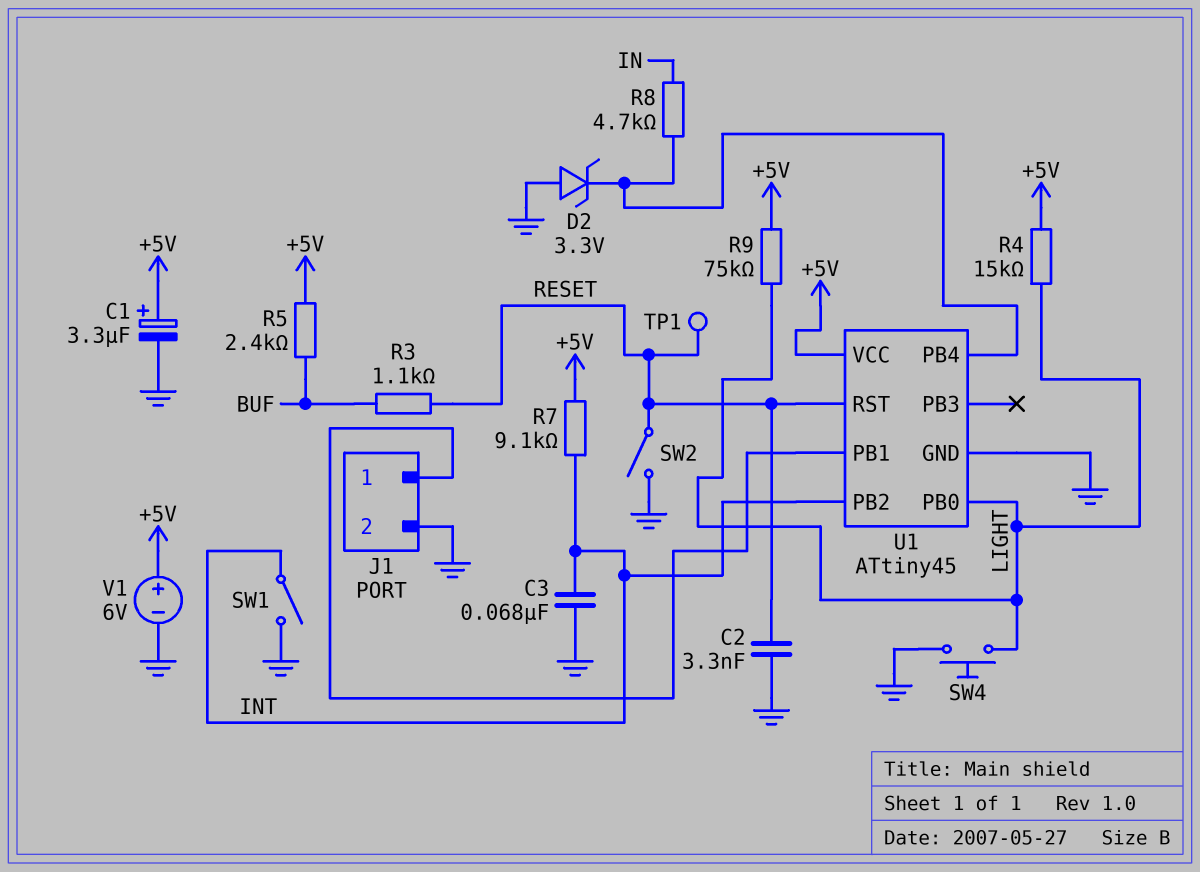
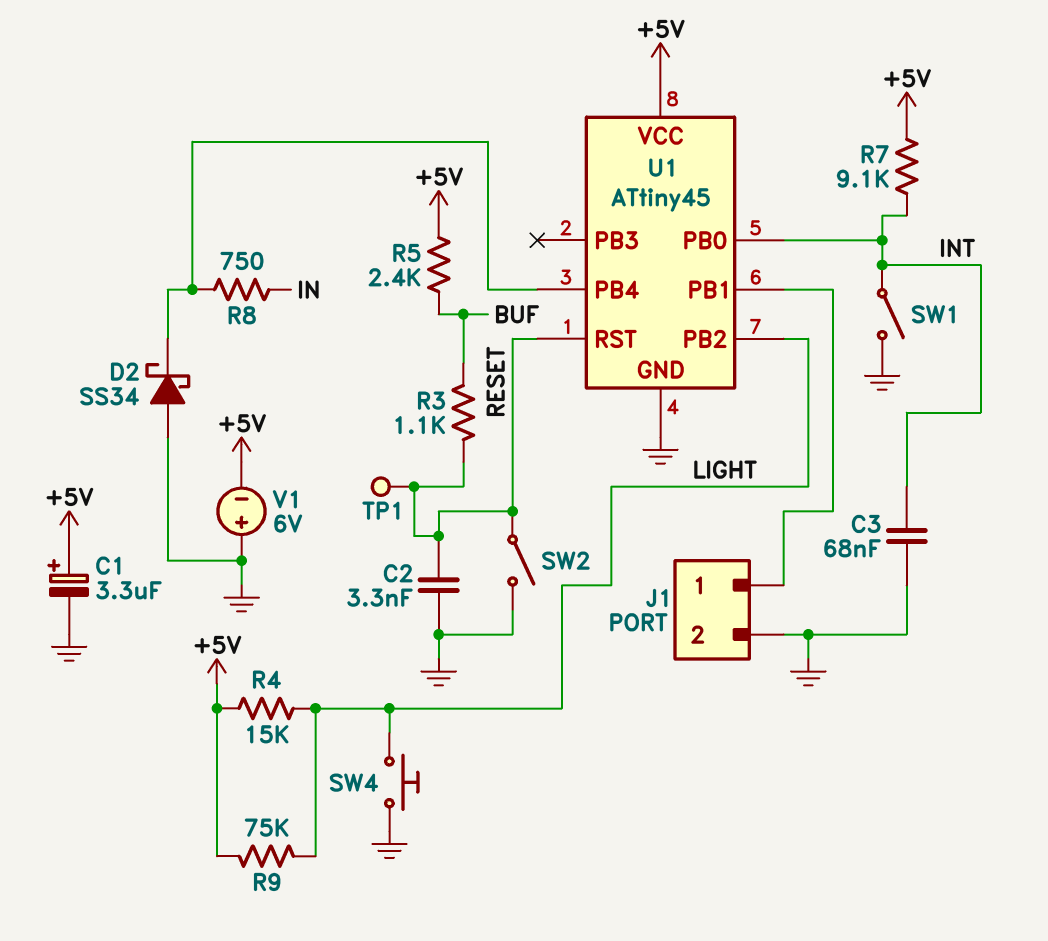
D2: zener 3.3V (A GND, K U1/PB4) -> schottky SS34 (A GND, K U1/PB4)
R8: 4.7k (IN, U1/PB4) -> 750 (IN, U1/PB4)
U1 pin PB0: LIGHT -> INT
U1 pin PB2: INT -> LIGHT
V1: 6V (plus +5V, minus GND) -> 6V (plus GND, minus +5V)

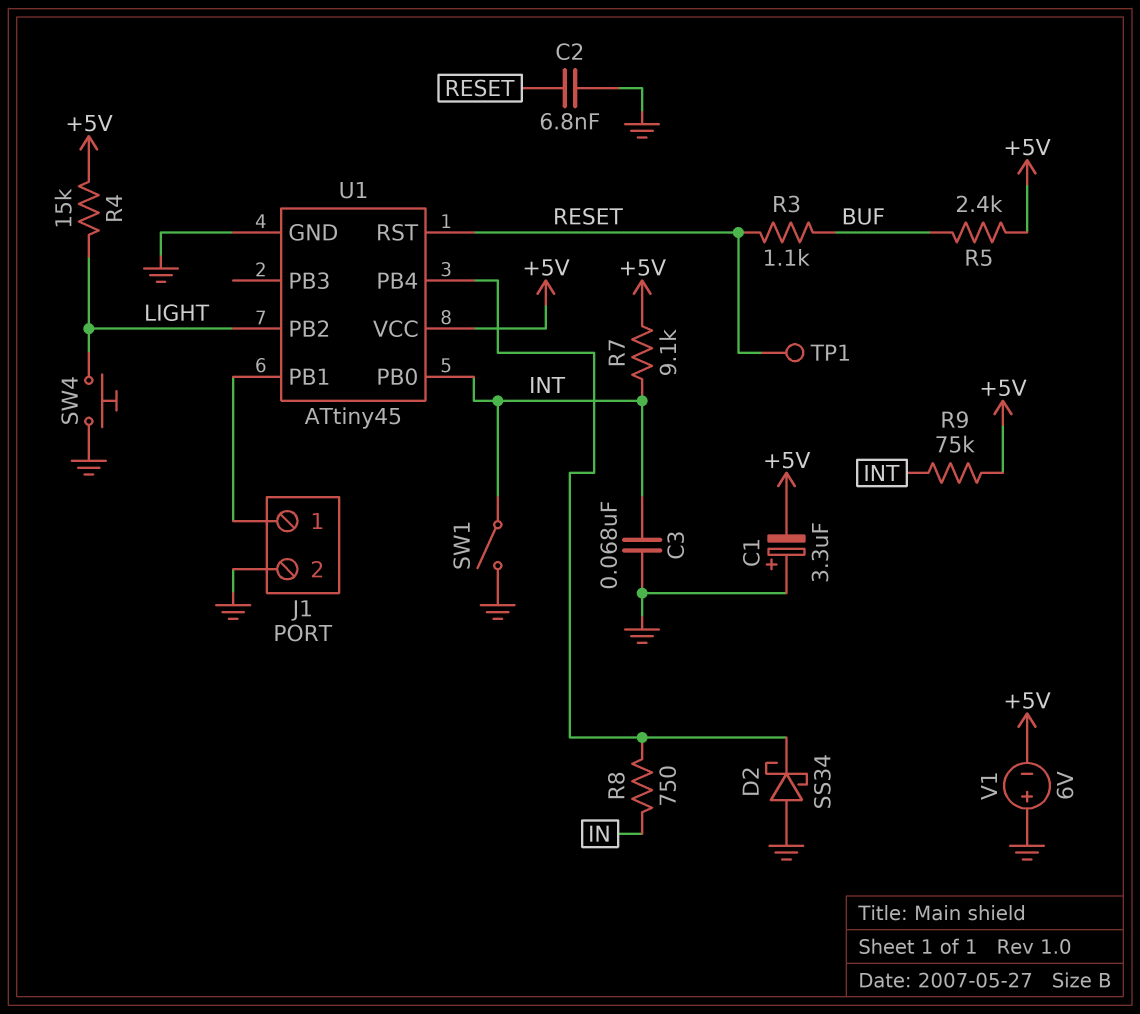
C1: 3.3uF (plus +5V, minus GND) -> 3.3uF (plus GND, minus +5V)
C2: 3.3nF (GND, RESET) -> 6.8nF (GND, RESET)
R9: 75k (+5V, LIGHT) -> 75k (+5V, INT)
SW2: switch (GND, RESET) -> none

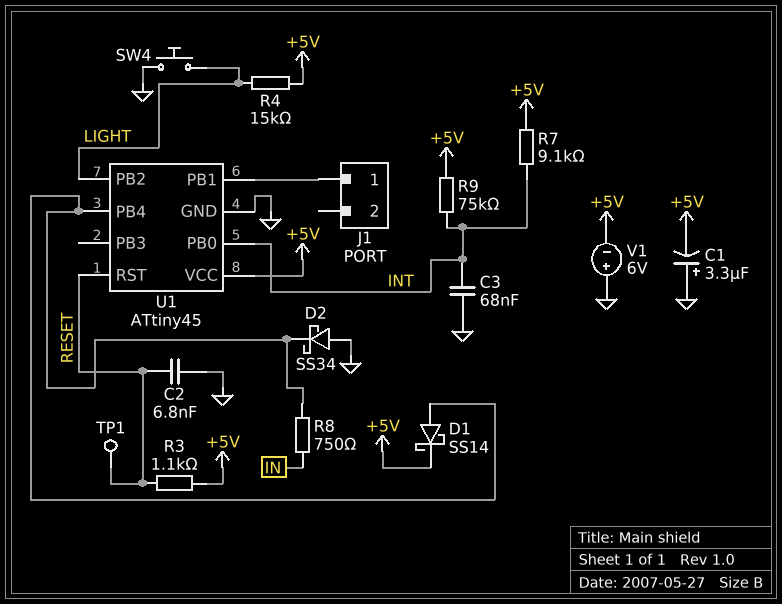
D1: none -> schottky SS14 (A U1/PB4, K +5V)
J1 pin 2: GND -> none
R3: 1.1k (BUF, RESET) -> 1.1k (+5V, RESET)
R5: 2.4k (+5V, BUF) -> none
SW1: switch (GND, INT) -> none

